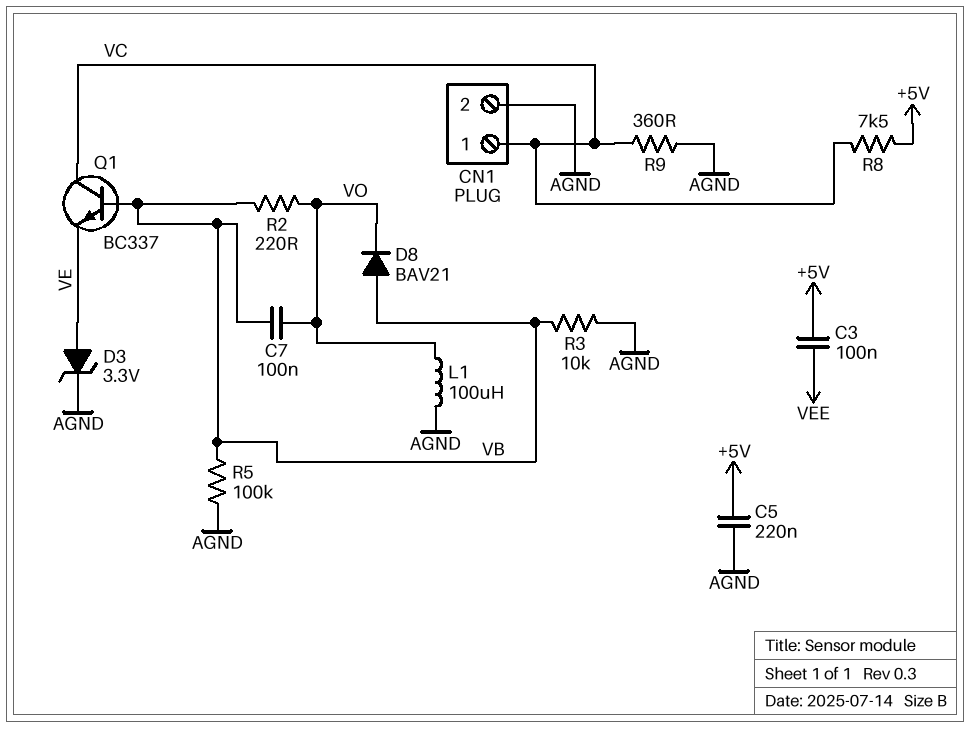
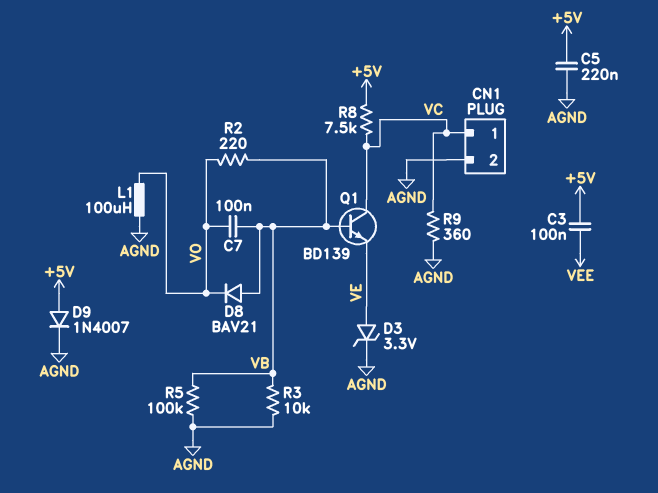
D9: none -> diode 1N4007 (A +5V, K AGND)
Q1: NPN BC337 (B VB, C VC, E VE) -> NPN BD139 (B VB, C VC, E VE)

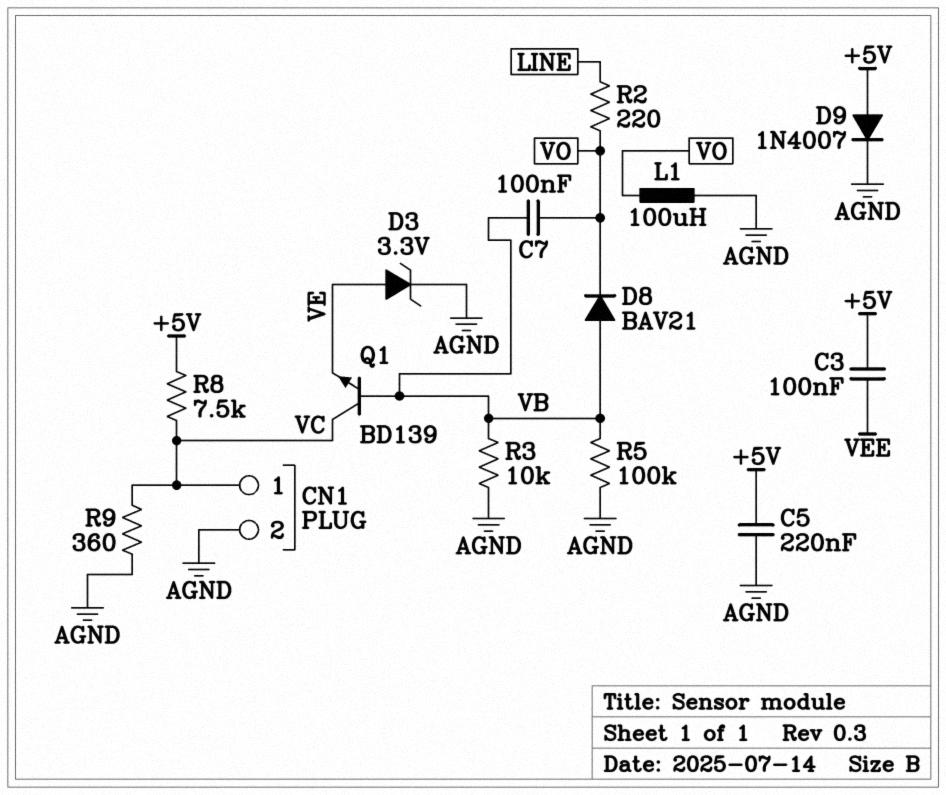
R2: 220 (VB, VO) -> 220 (LINE, VO)

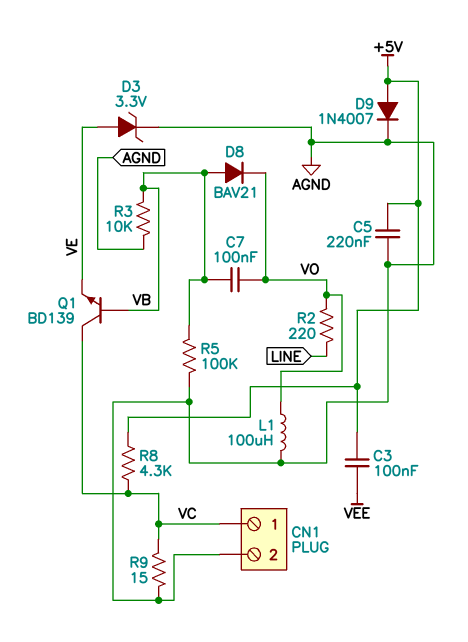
R8: 7.5k (+5V, VC) -> 4.3k (+5V, VC)
R9: 360 (AGND, VC) -> 15 (AGND, VC)

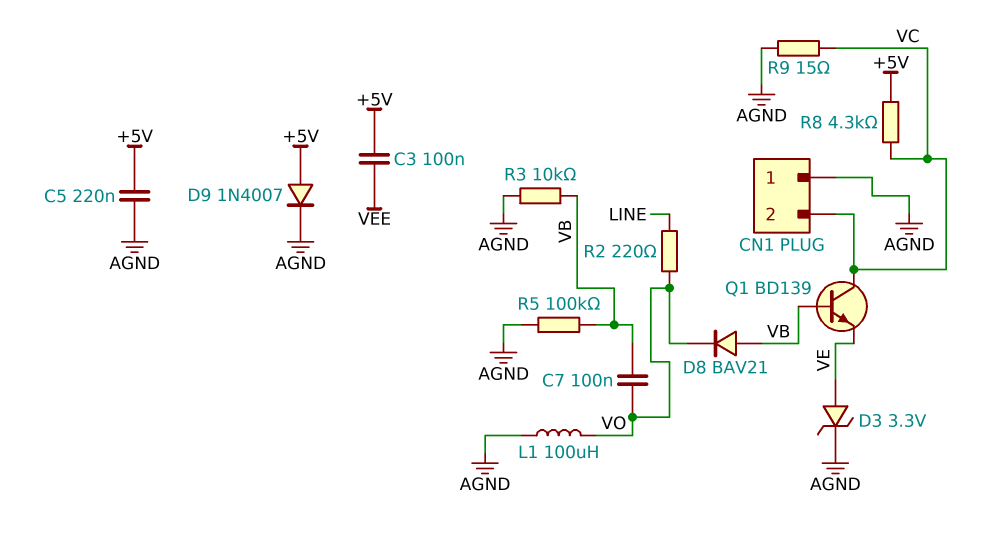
CN1 pin 1: VC -> AGND
CN1 pin 2: AGND -> VC

